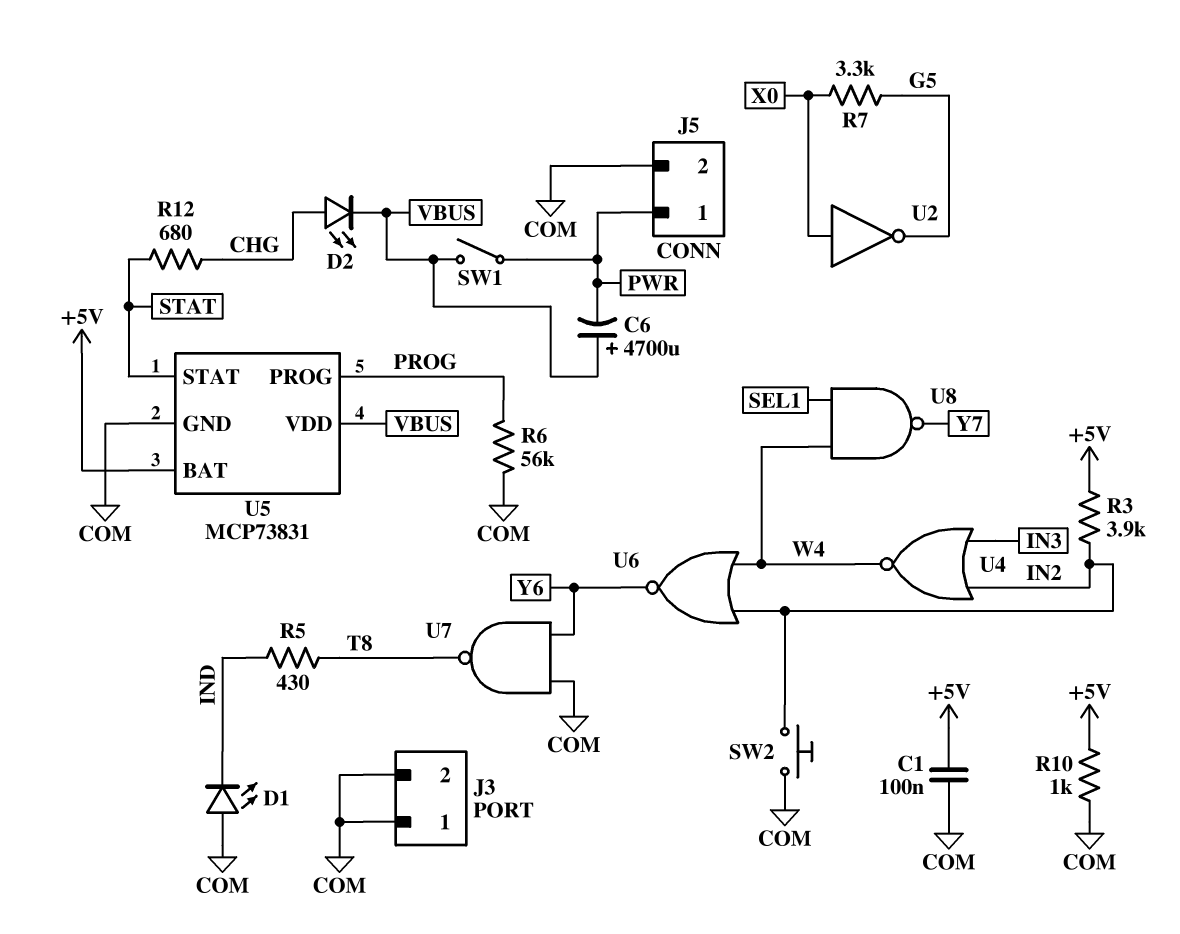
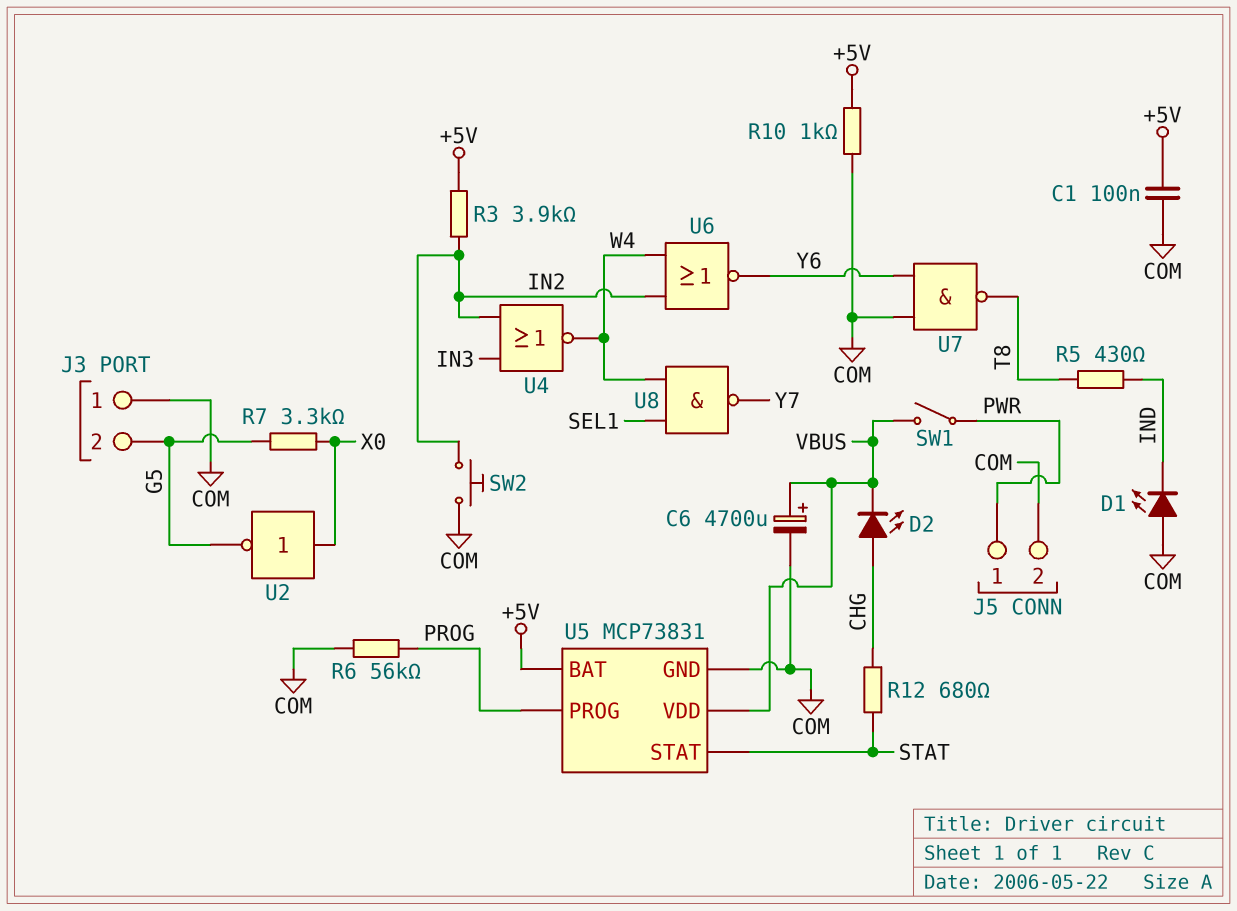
C6: 4700uF (plus VBUS, minus PWR) -> 4700uF (plus VBUS, minus COM)
J3 pin 2: COM -> G5

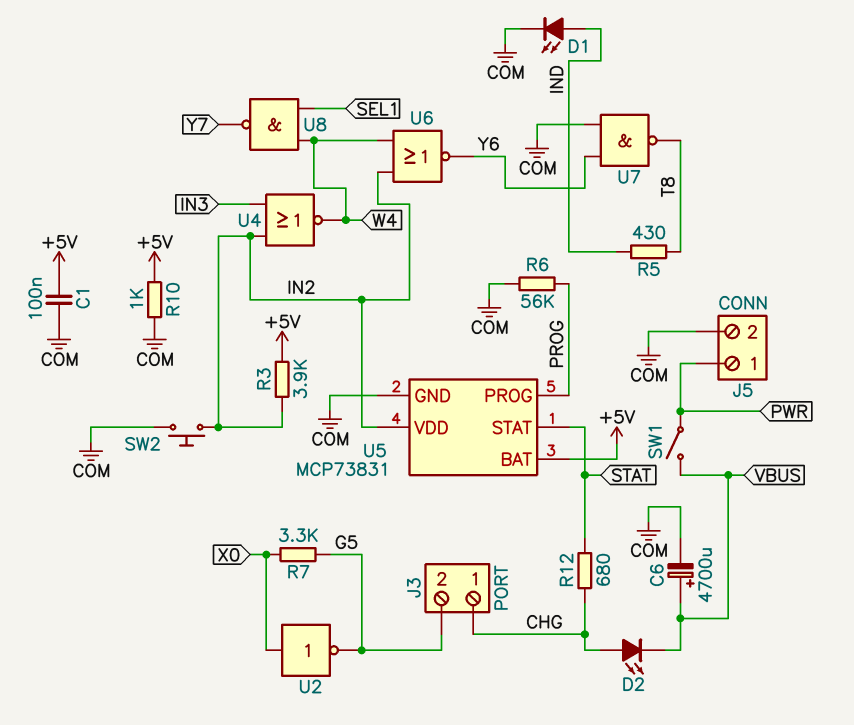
D1: LED (A COM, K IND) -> LED (A IND, K COM)
J3 pin 1: COM -> CHG
U5 pin VDD: VBUS -> IN2

